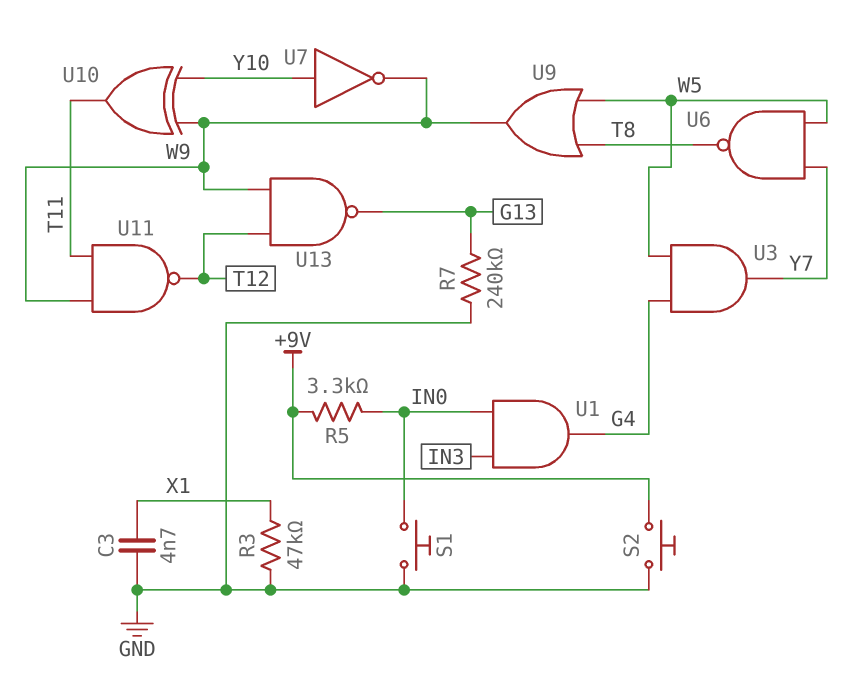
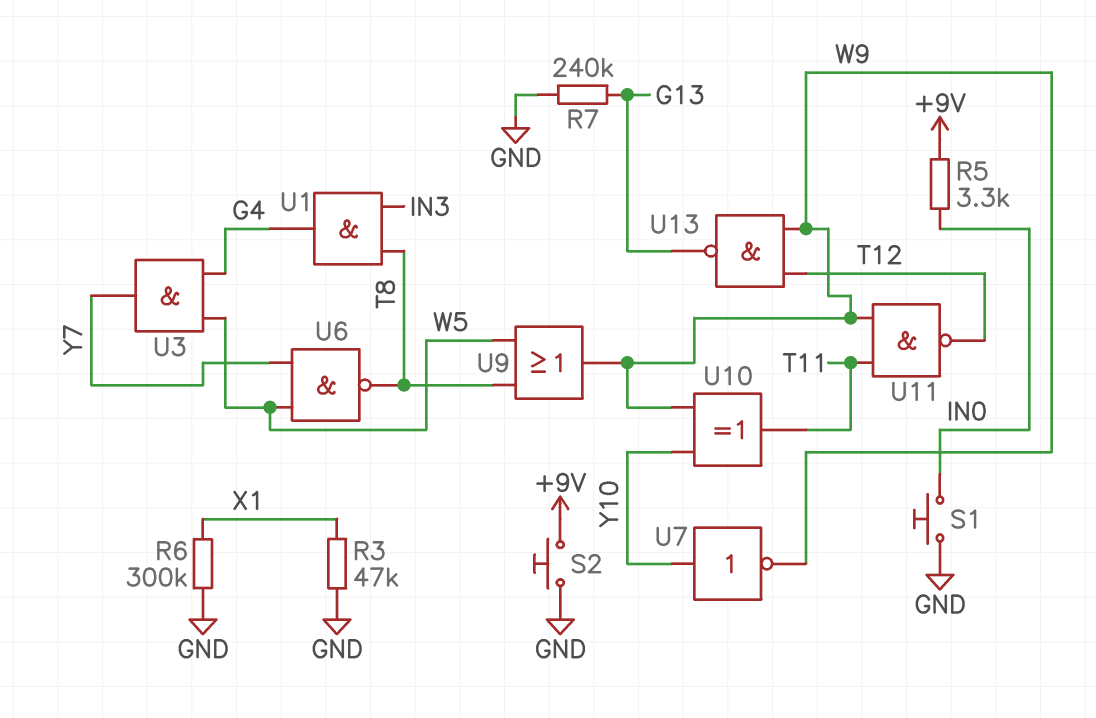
C3: 4.7nF (GND, X1) -> none
R6: none -> 300k (GND, X1)
U1: AND (in IN0, in IN3, out G4) -> AND (in IN3, in T8, out G4)

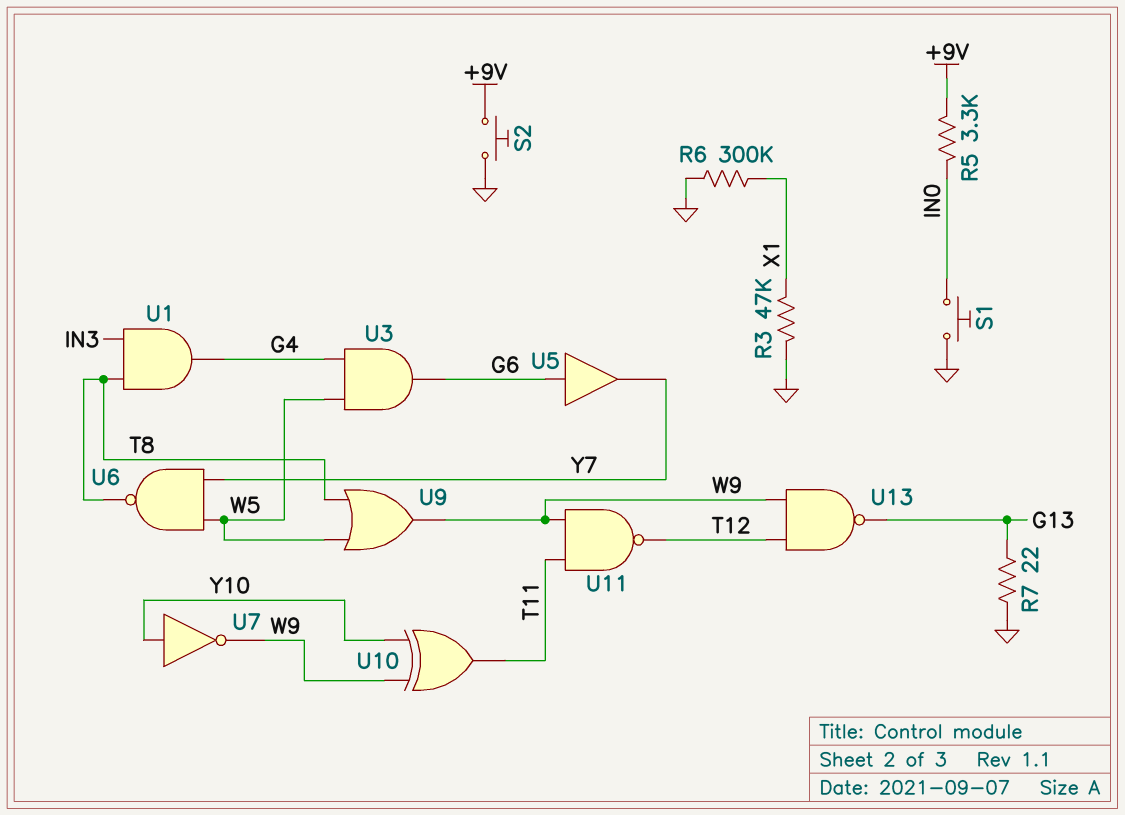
R7: 240k (G13, GND) -> 22 (G13, GND)
U3: AND (in G4, in W5, out Y7) -> AND (in G4, in W5, out G6)
U5: none -> buffer (in G6, out Y7)

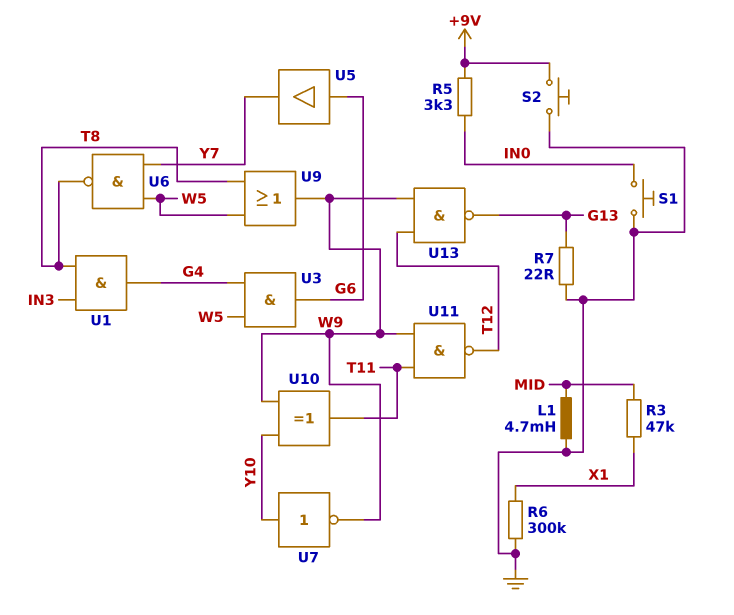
L1: none -> 4.7mH (GND, MID)
R3: 47k (GND, X1) -> 47k (MID, X1)

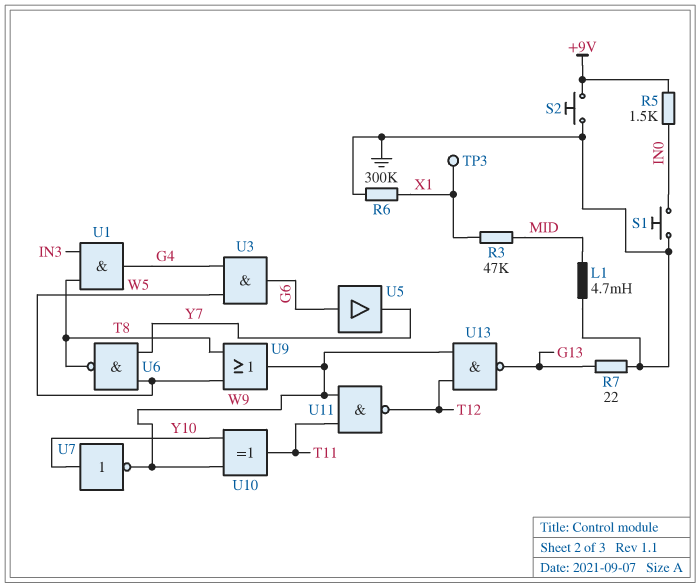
R5: 3.3k (+9V, IN0) -> 1.5k (+9V, IN0)
TP3: none -> test point (X1)

